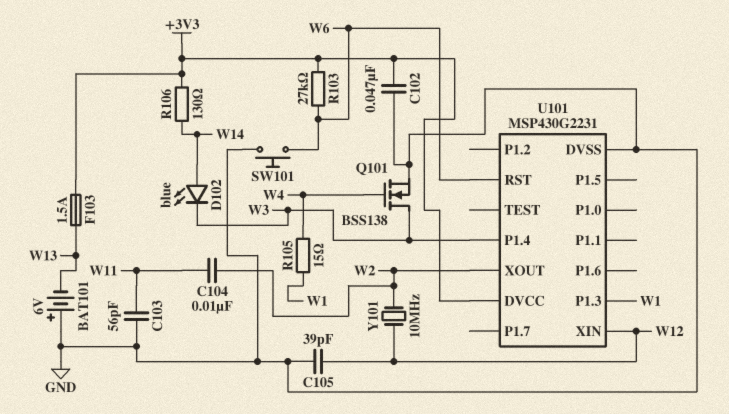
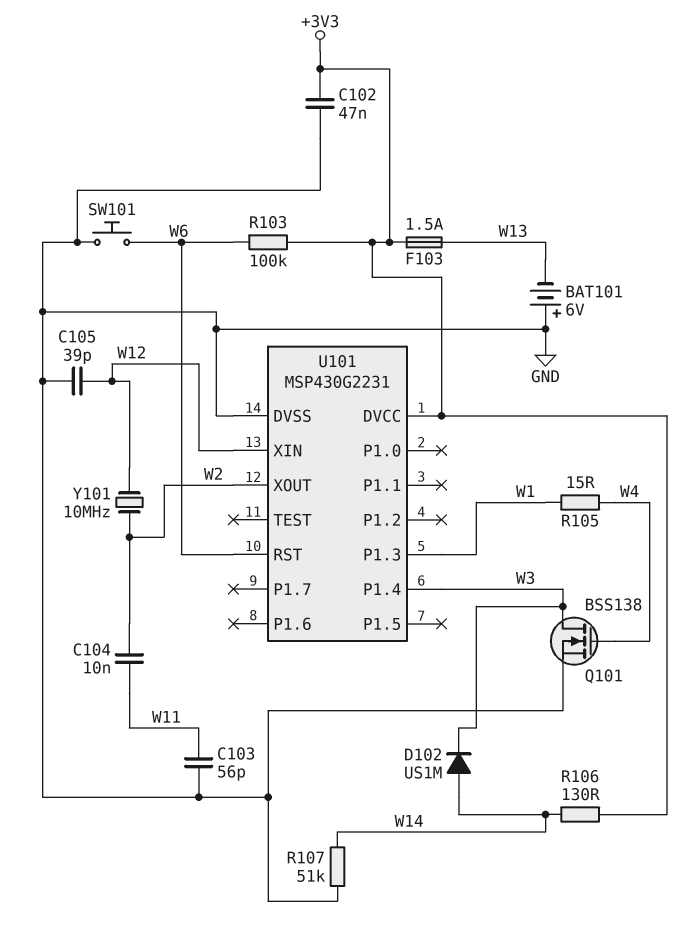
D102: LED blue (A W14, K W3) -> diode US1M (A W14, K W3)
R103: 27k (+3V3, W6) -> 100k (+3V3, W6)
R107: none -> 51k (GND, W14)

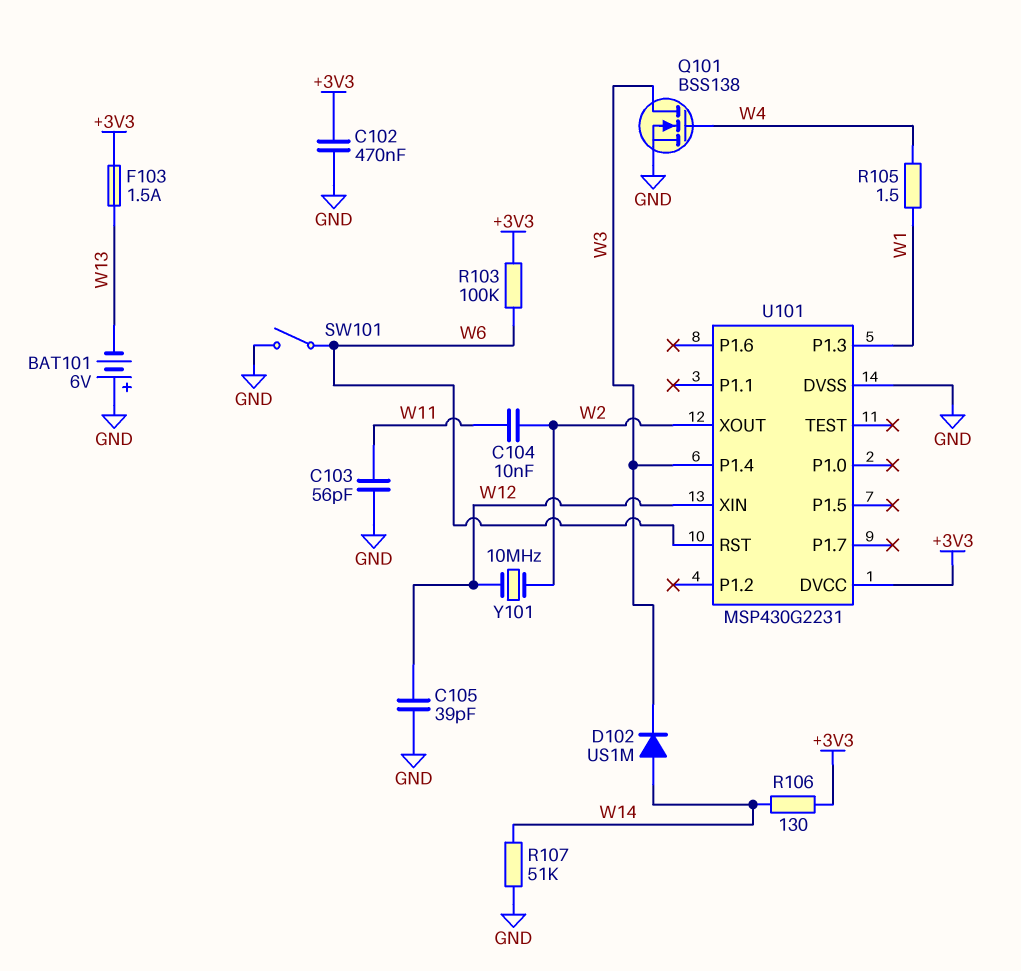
C102: 47nF (+3V3, GND) -> 470nF (+3V3, GND)
R105: 15 (W1, W4) -> 1.5 (W1, W4)
SW101: button (GND, W6) -> switch (GND, W6)

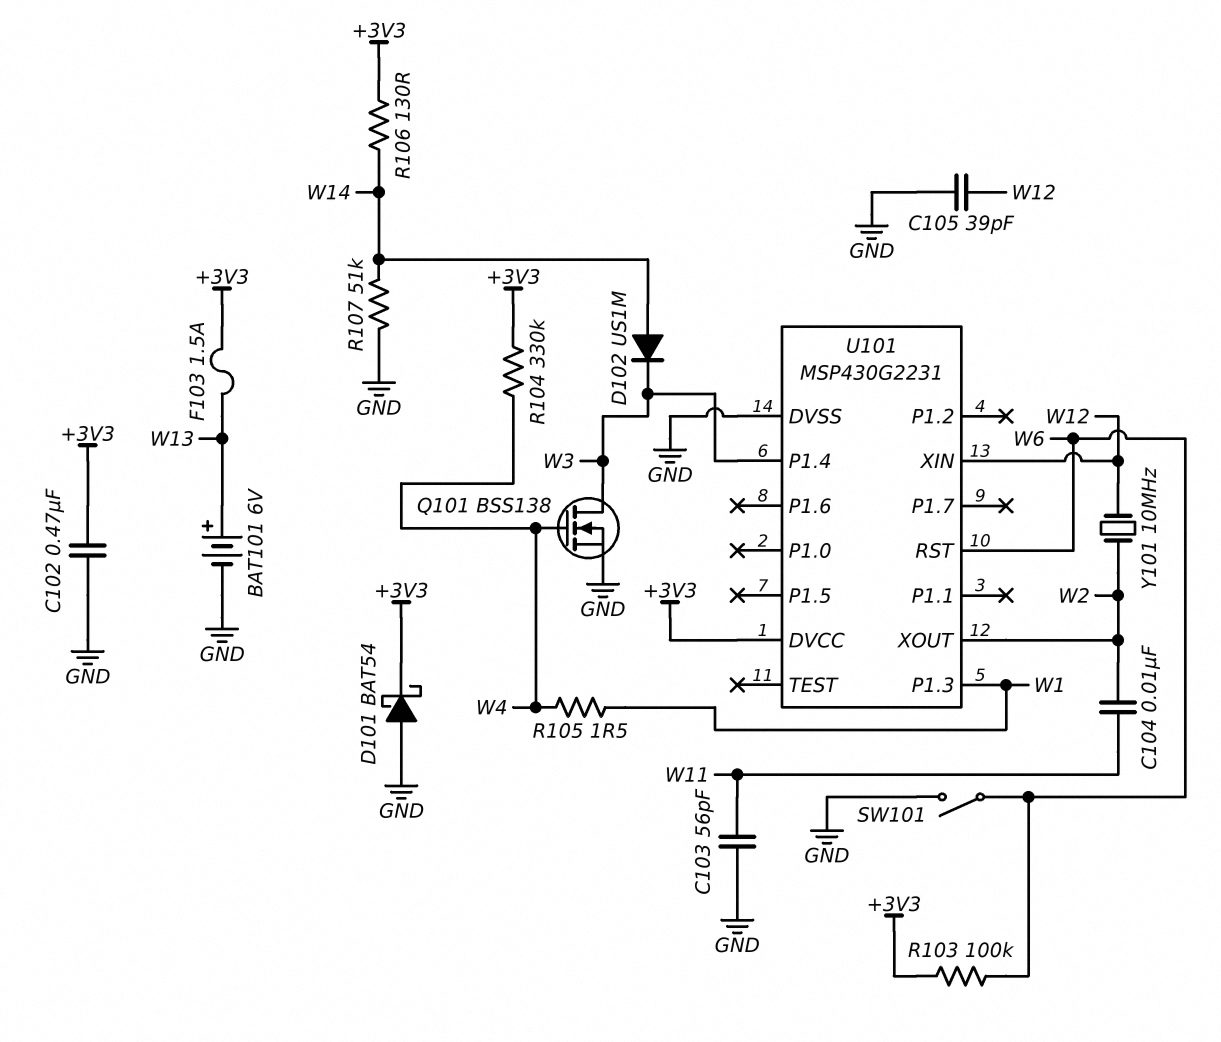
BAT101: 6V (plus GND, minus W13) -> 6V (plus W13, minus GND)
D101: none -> schottky BAT54 (A GND, K +3V3)
R104: none -> 330k (+3V3, W4)

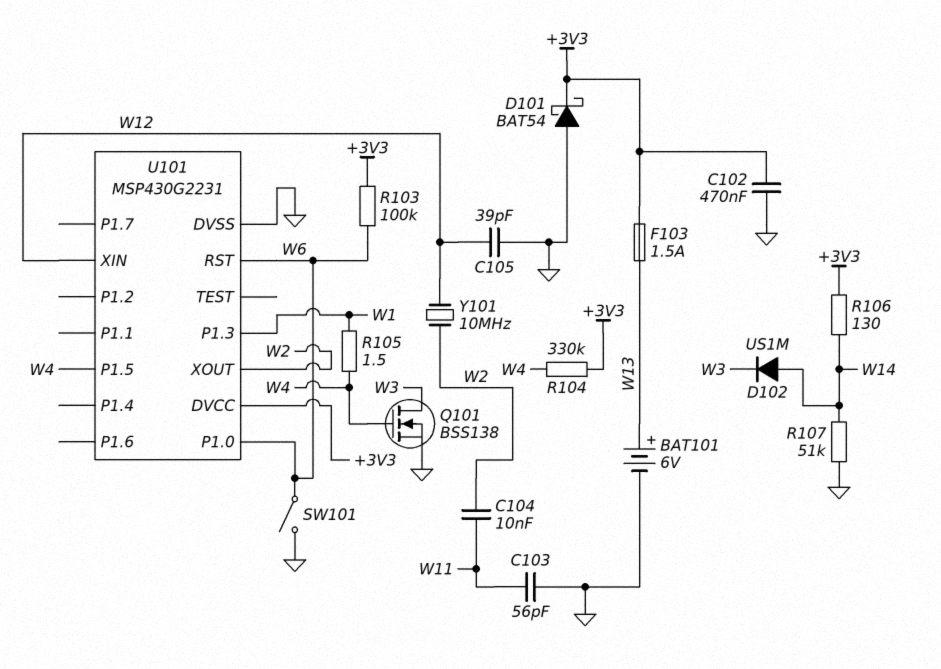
U101 pin P1.0: none -> W6
U101 pin P1.4: W3 -> none
U101 pin P1.5: none -> W4

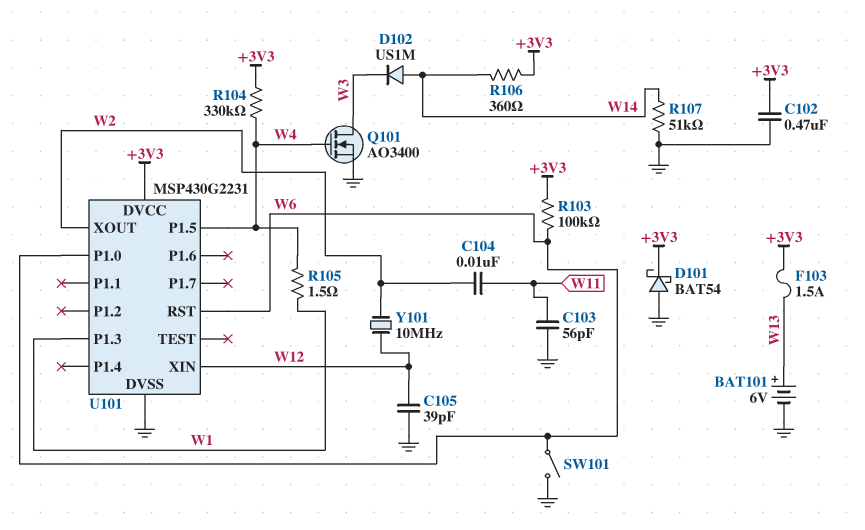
Q101: NMOS BSS138 (G W4, D W3, S GND) -> NMOS AO3400 (G W4, D W3, S GND)
R106: 130 (+3V3, W14) -> 360 (+3V3, W14)

